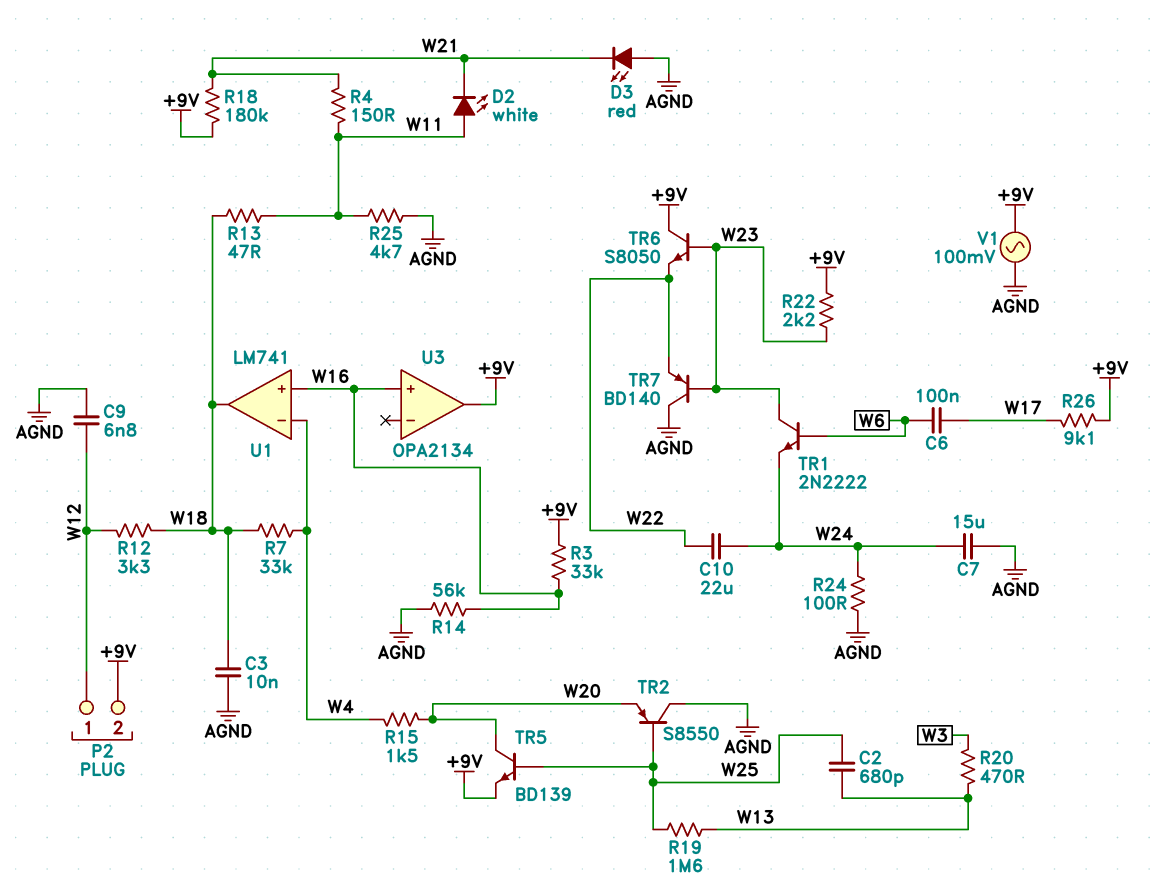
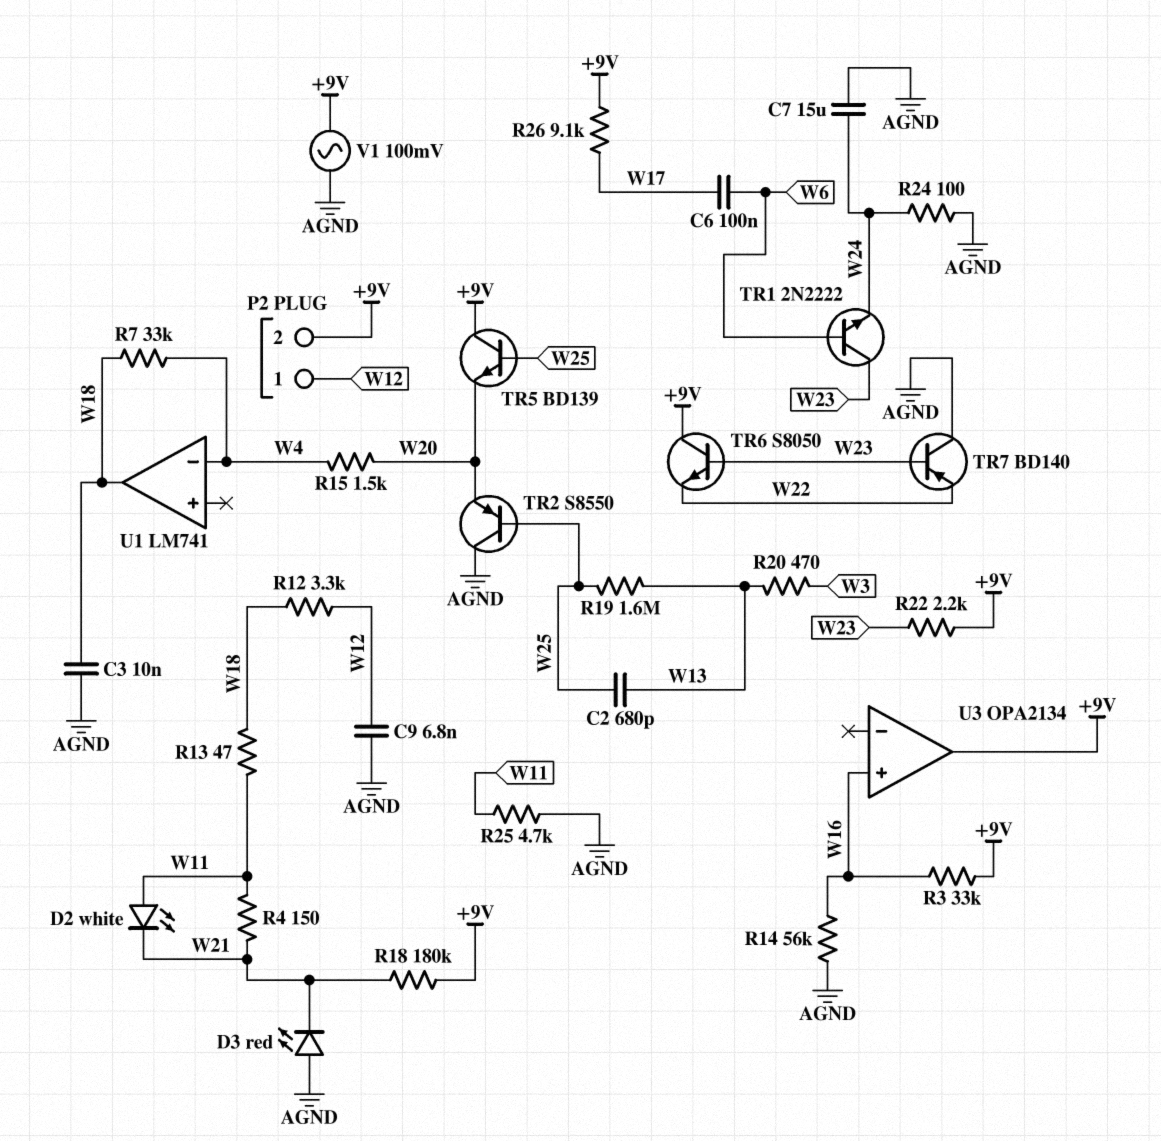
C10: 22uF (W22, W24) -> none
TR5: NPN BD139 (B W25, C W20, E +9V) -> NPN BD139 (B W25, C +9V, E W20)
U1 pin in+: W16 -> none

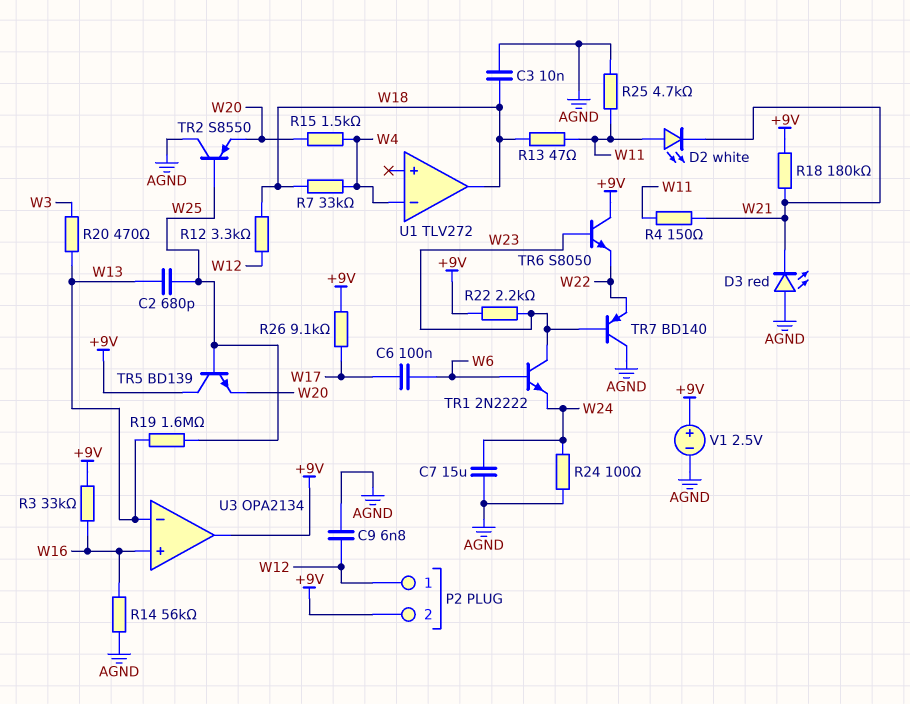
U1: LM741 -> TLV272
U3 pin in-: none -> W13
V1: AC 100mV (+9V, AGND) -> 2.5V (plus +9V, minus AGND)

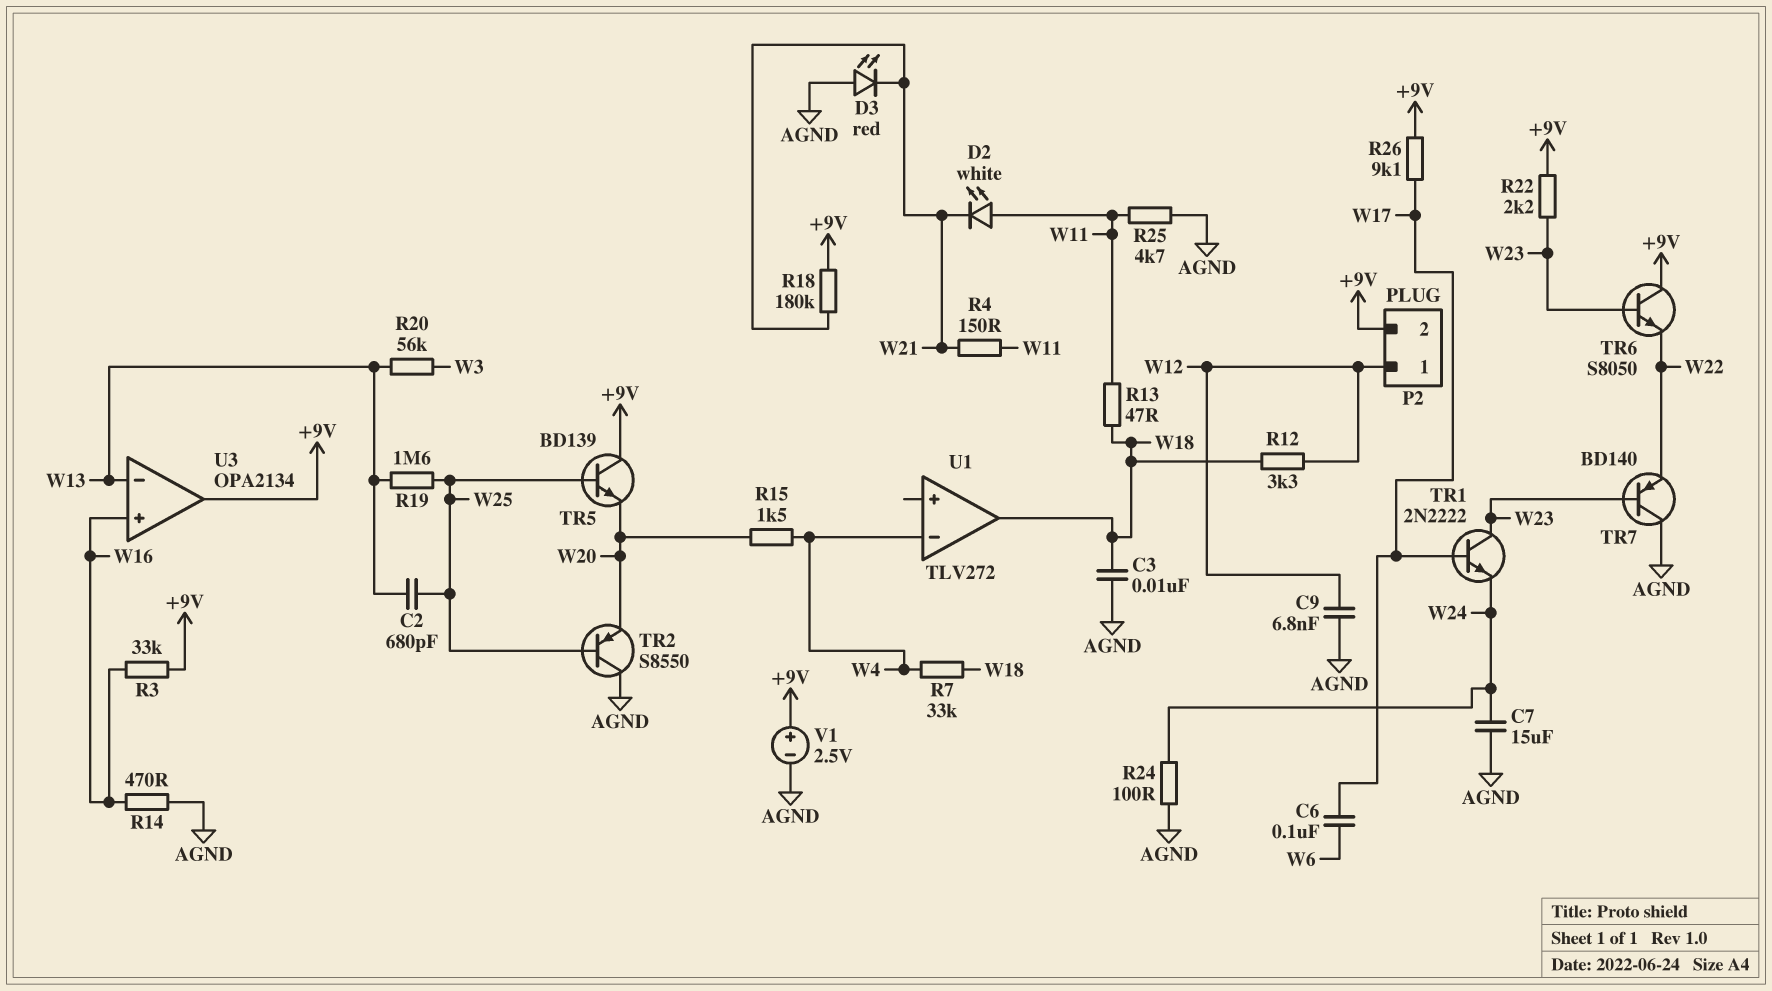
R14: 56k (AGND, W16) -> 470 (AGND, W16)
R20: 470 (W3, W13) -> 56k (W3, W13)
TR1: NPN 2N2222 (B W6, C W23, E W24) -> NPN 2N2222 (B W17, C W23, E W24)

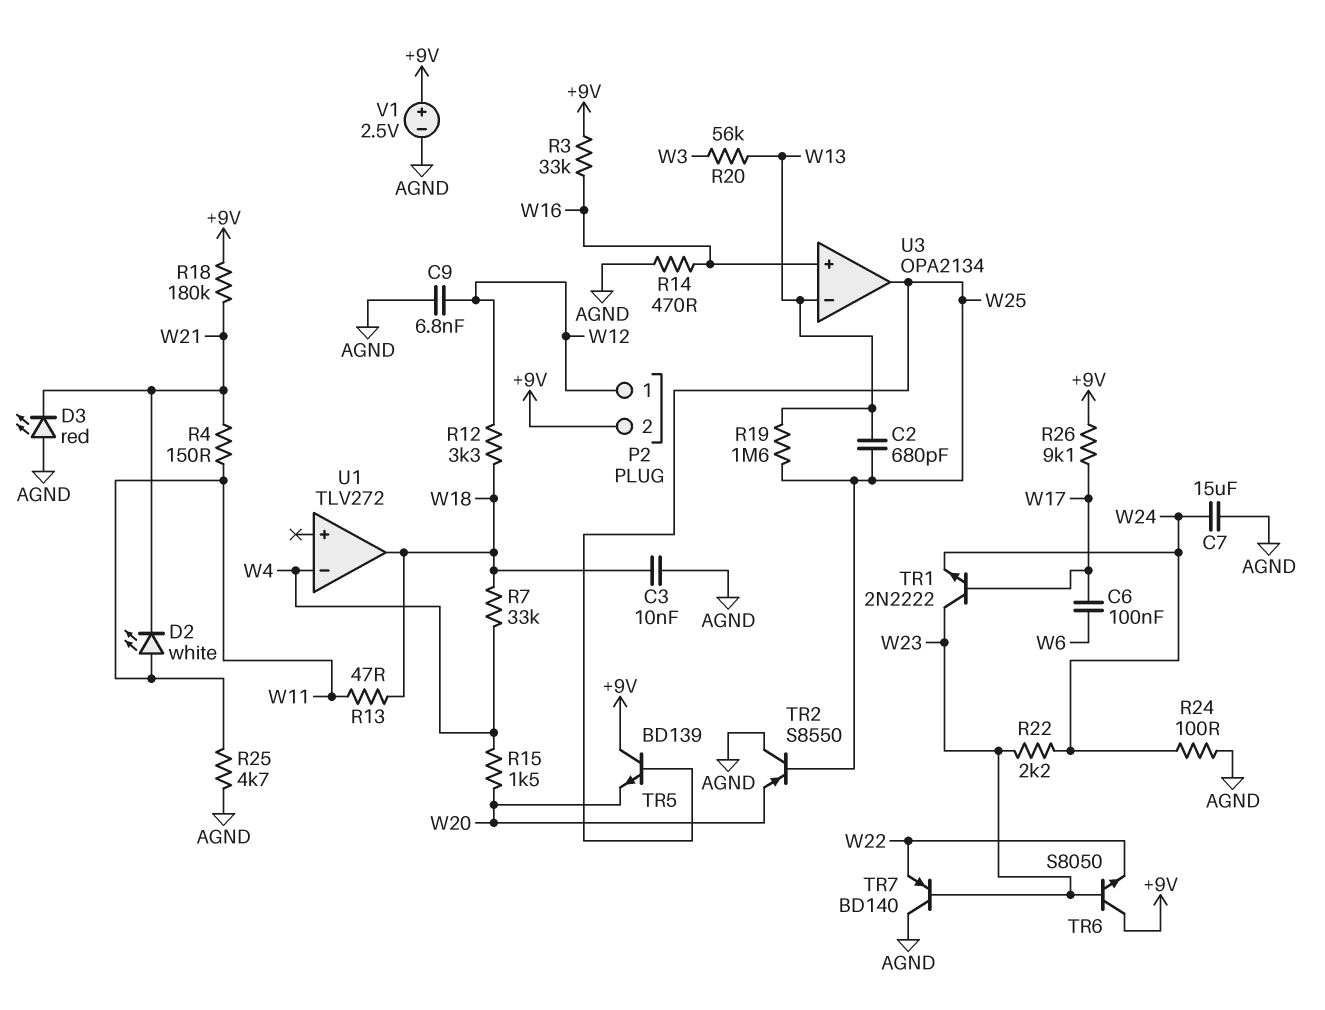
R22: 2.2k (+9V, W23) -> 2.2k (W23, W24)
U3 pin out: +9V -> W25

